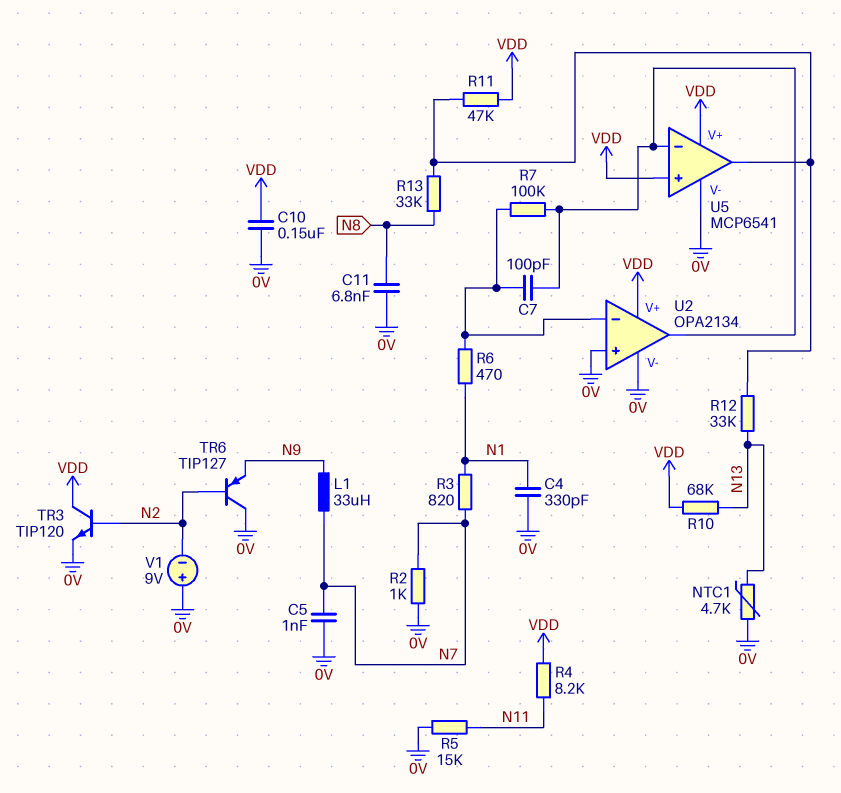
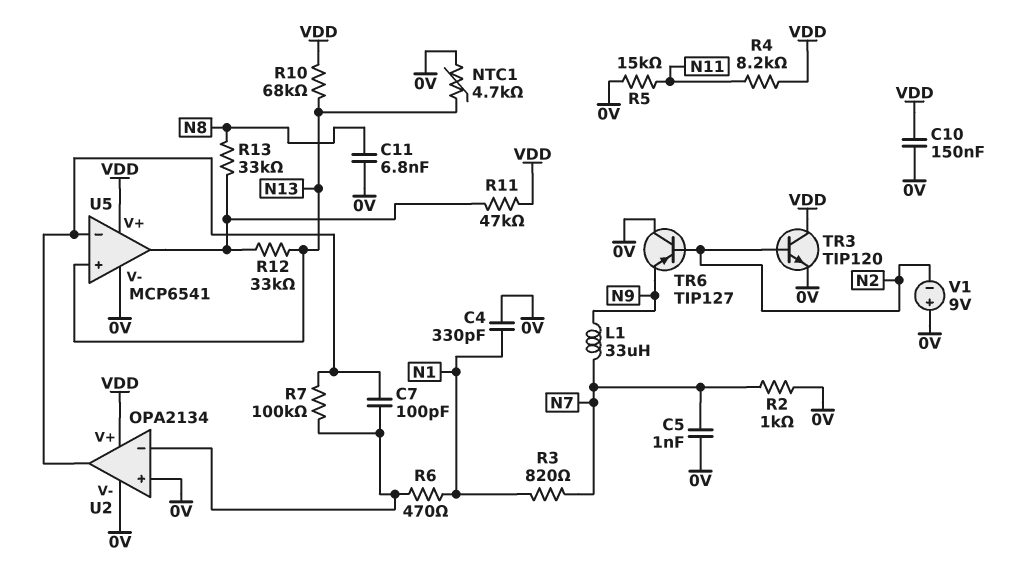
U5 pin in+: VDD -> N13

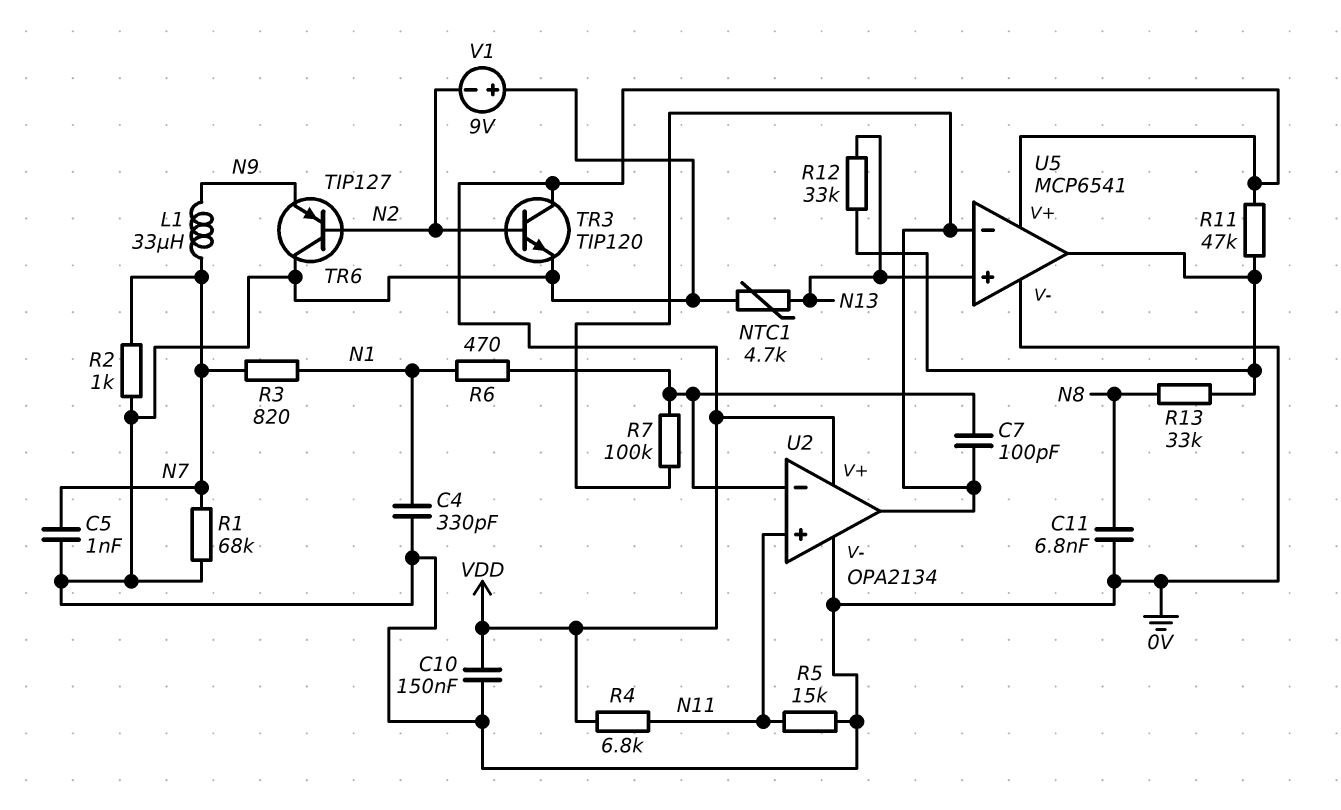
R1: none -> 68k (0V, N7)
R4: 8.2k (N11, VDD) -> 6.8k (N11, VDD)
R10: 68k (N13, VDD) -> none
U2 pin in+: 0V -> N11

